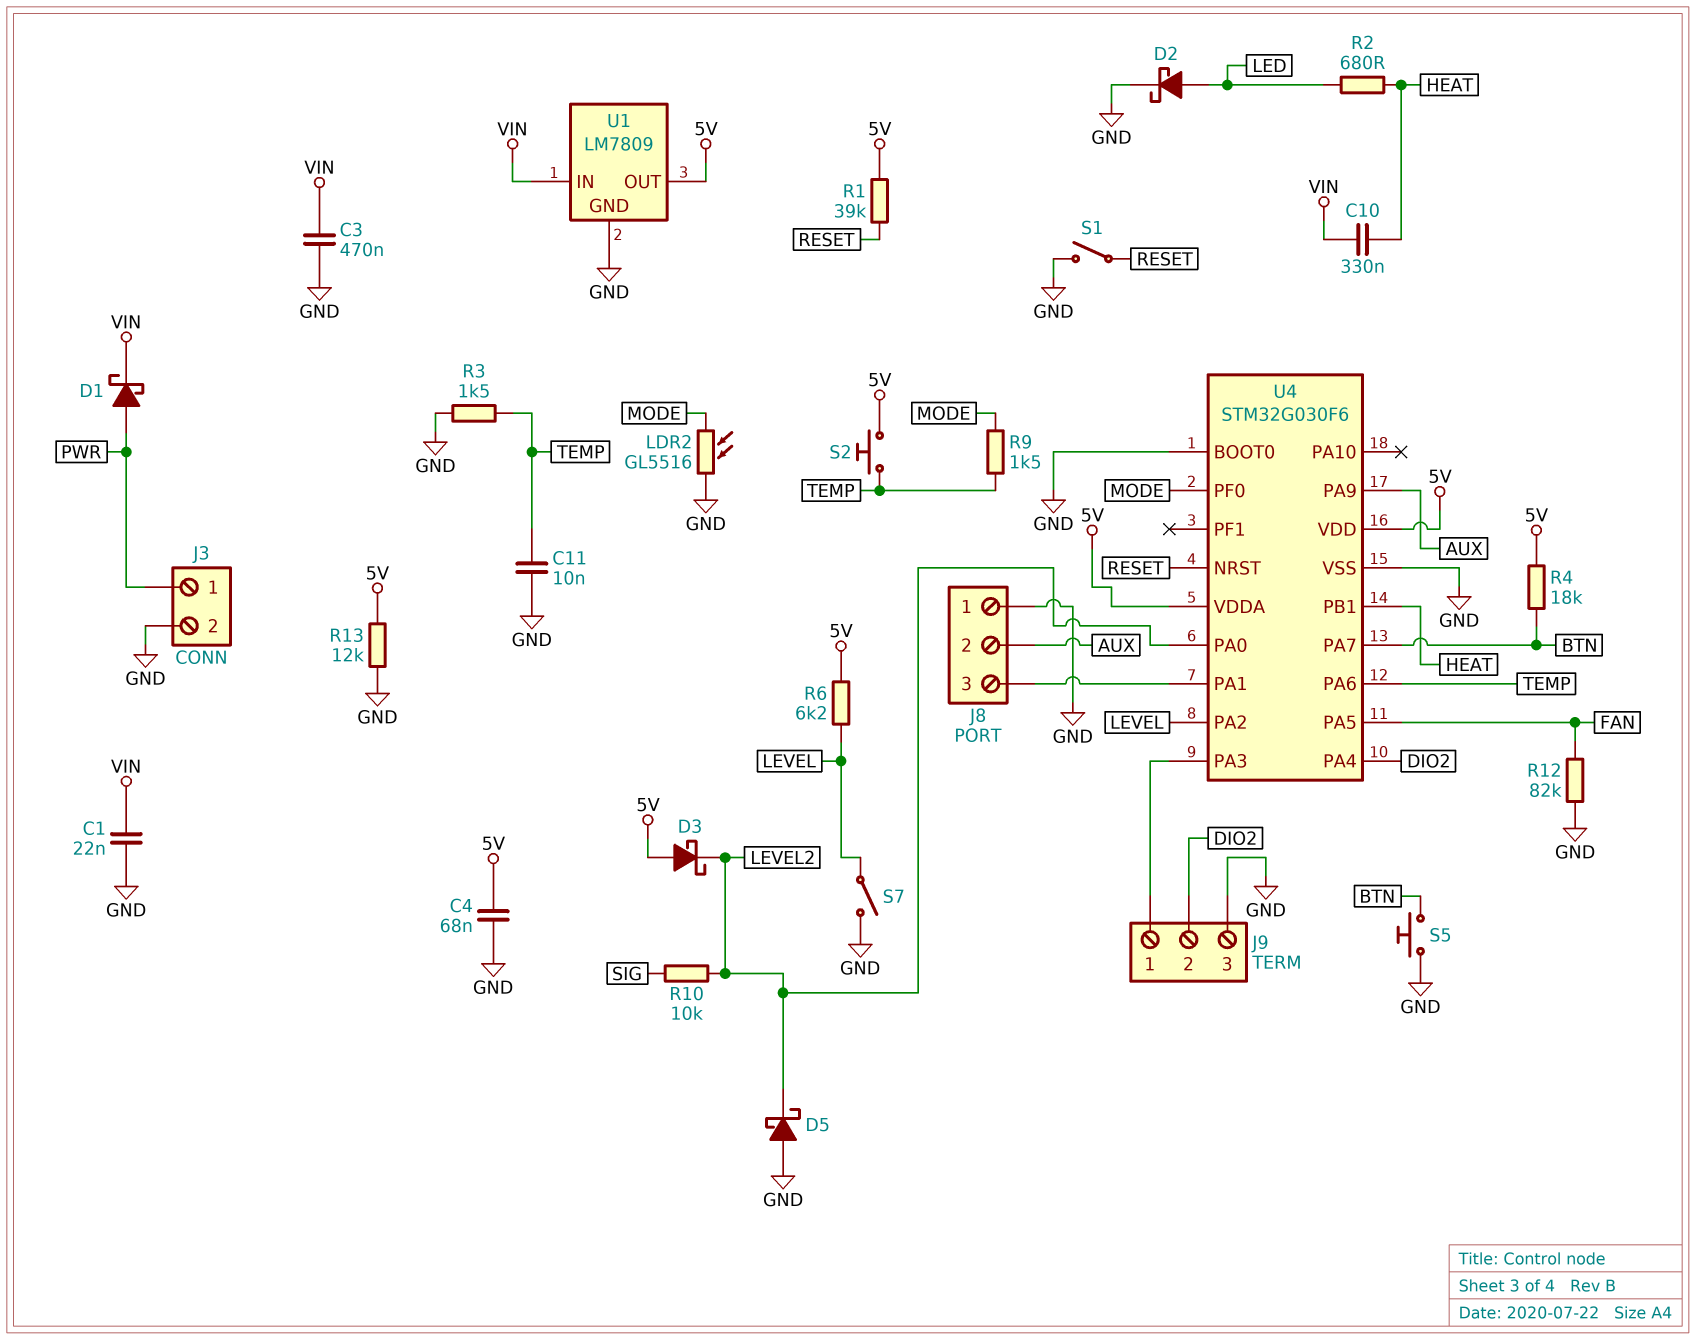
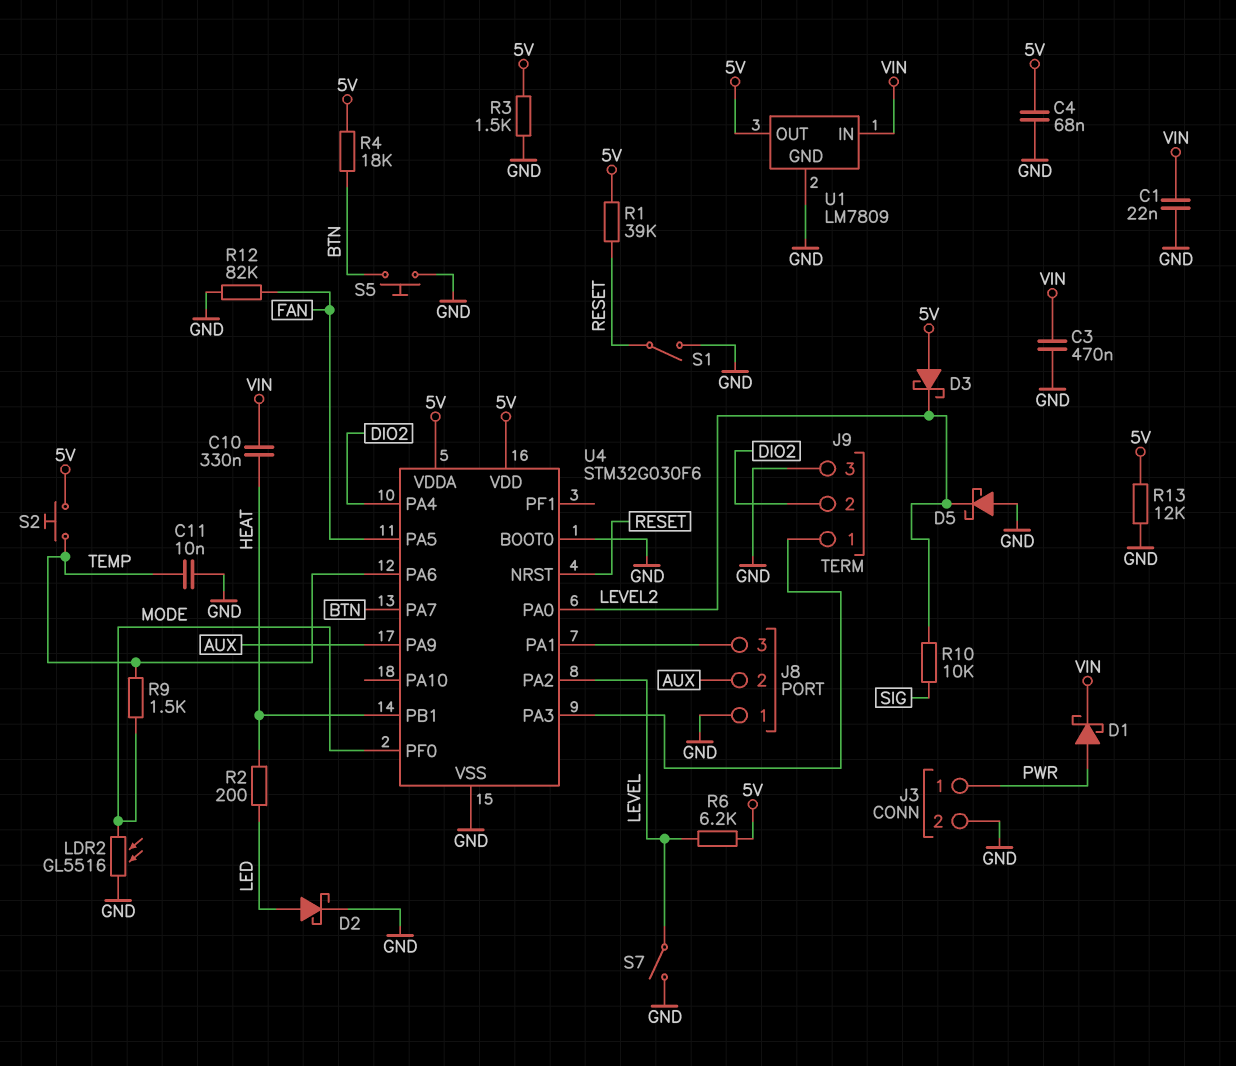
R2: 680 (HEAT, LED) -> 200 (HEAT, LED)
R3: 1.5k (GND, TEMP) -> 1.5k (5V, GND)

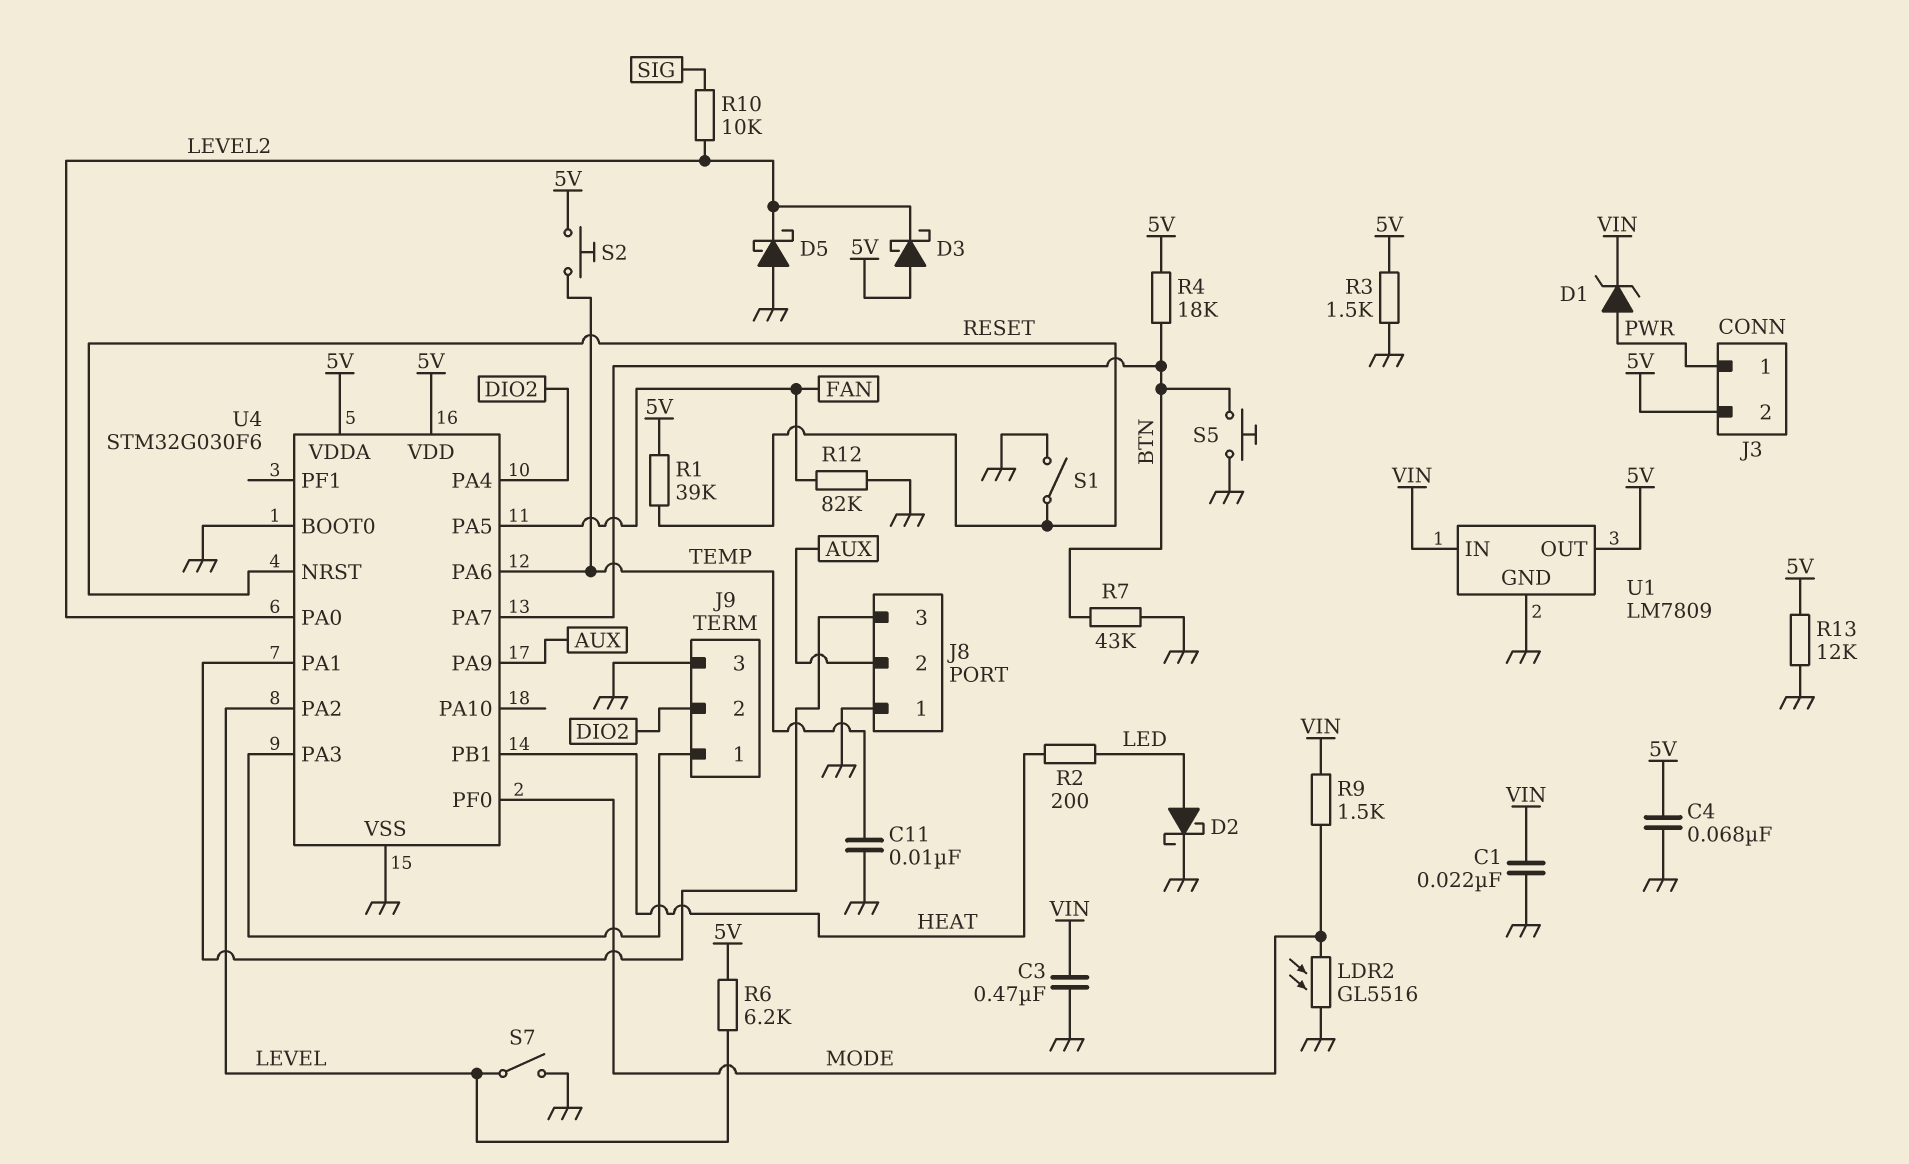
C10: 330nF (HEAT, VIN) -> none
D1: schottky (A PWR, K VIN) -> zener (A PWR, K VIN)
J3 pin 2: GND -> 5V
R7: none -> 43k (BTN, GND)
R9: 1.5k (MODE, TEMP) -> 1.5k (MODE, VIN)

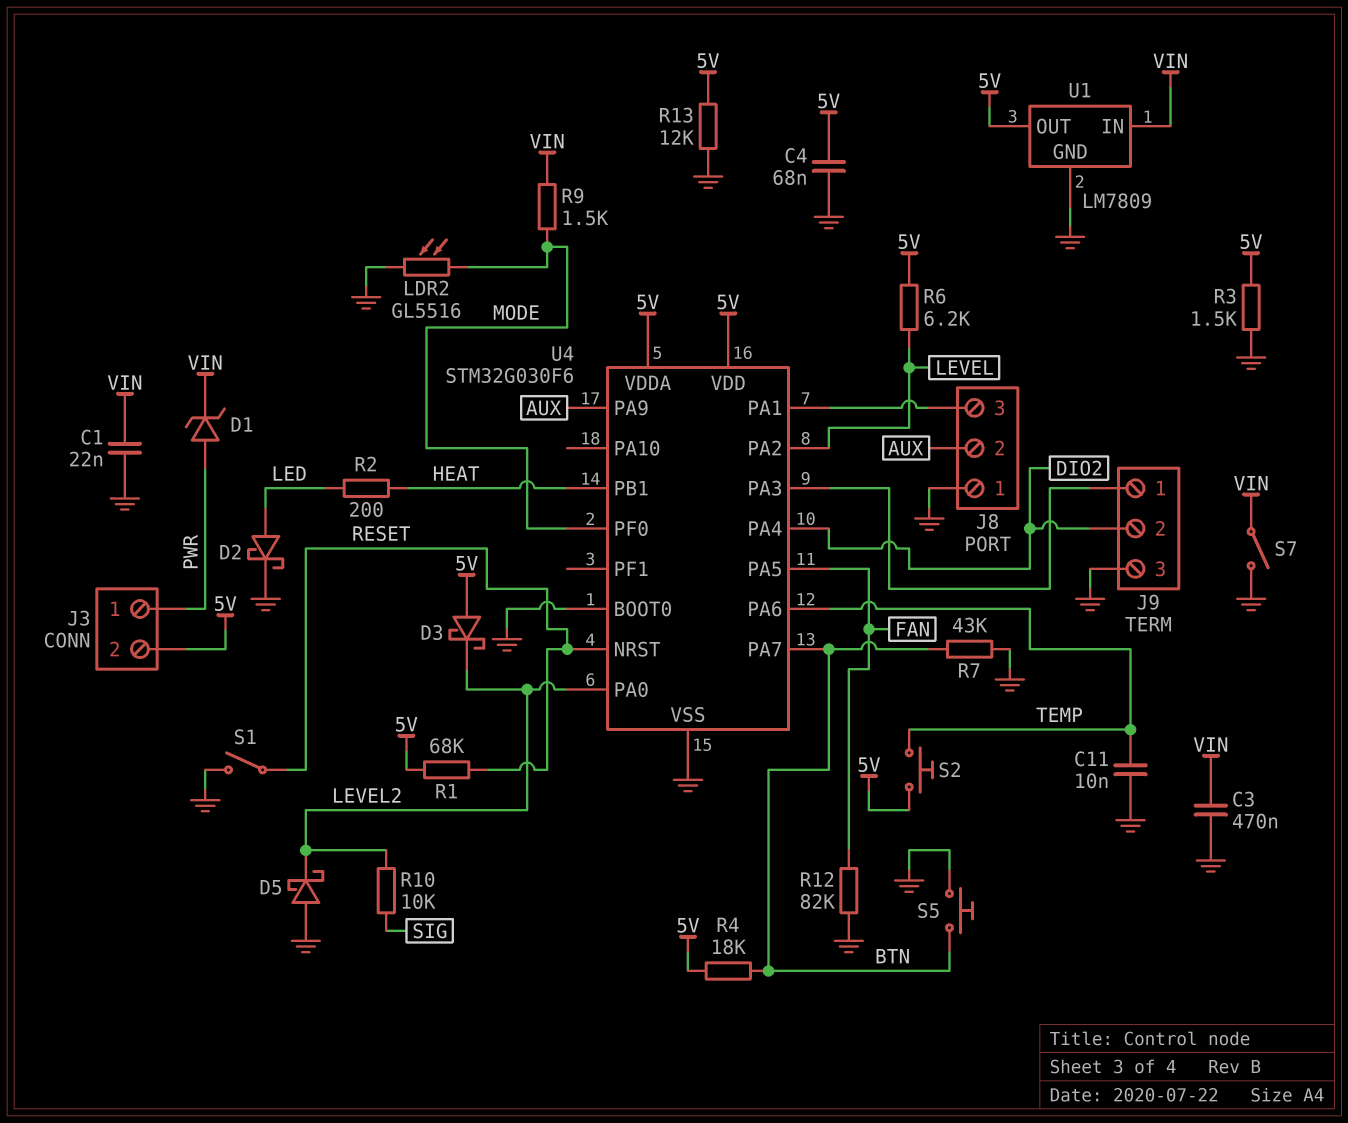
R1: 39k (5V, RESET) -> 68k (5V, RESET)
S7: switch (GND, LEVEL) -> switch (GND, VIN)

